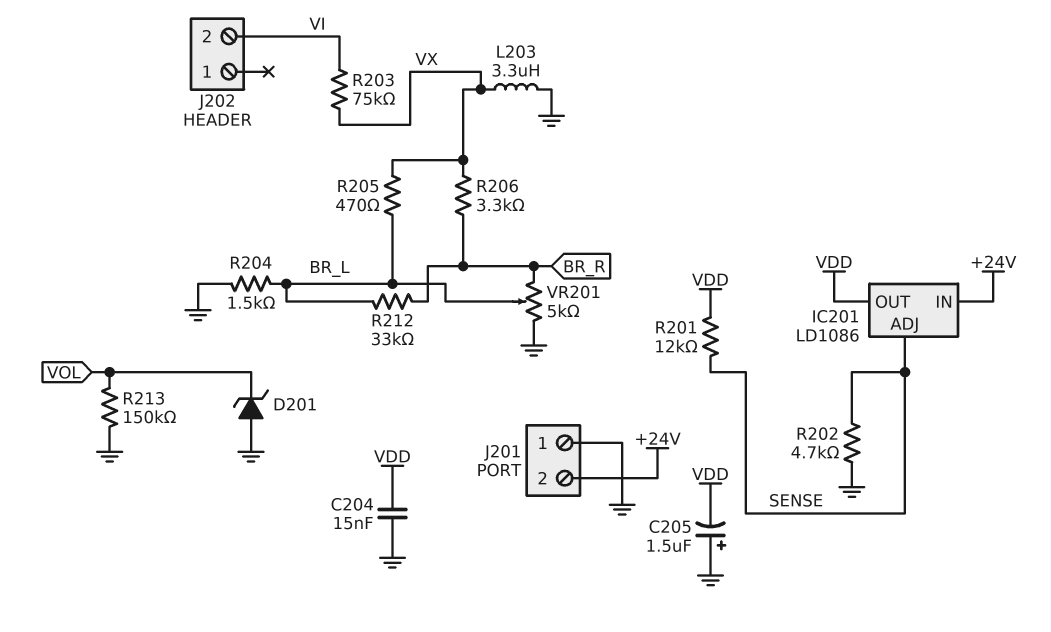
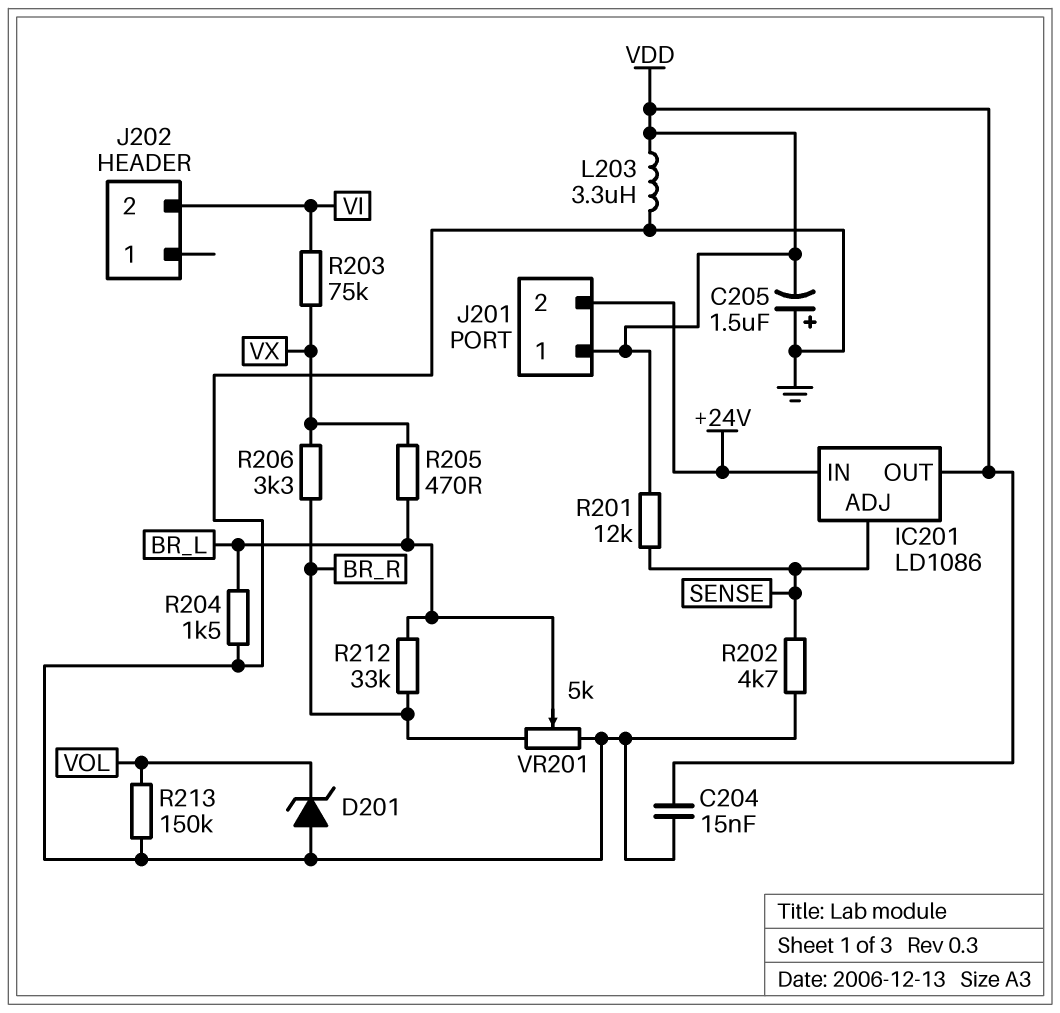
J201 pin 1: GND -> VDD
L203: 3.3uH (GND, VX) -> 3.3uH (GND, VDD)

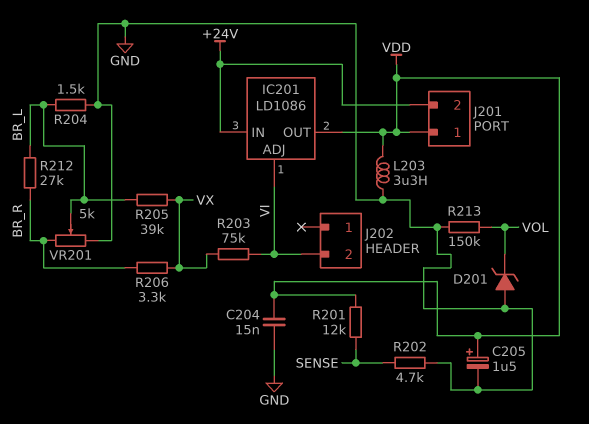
C205: 1.5uF (plus GND, minus VDD) -> 1.5uF (plus VDD, minus GND)
IC201 pin ADJ: SENSE -> VI
R205: 470 (BR_L, VX) -> 39k (BR_L, VX)
R212: 33k (BR_L, BR_R) -> 27k (BR_L, BR_R)

